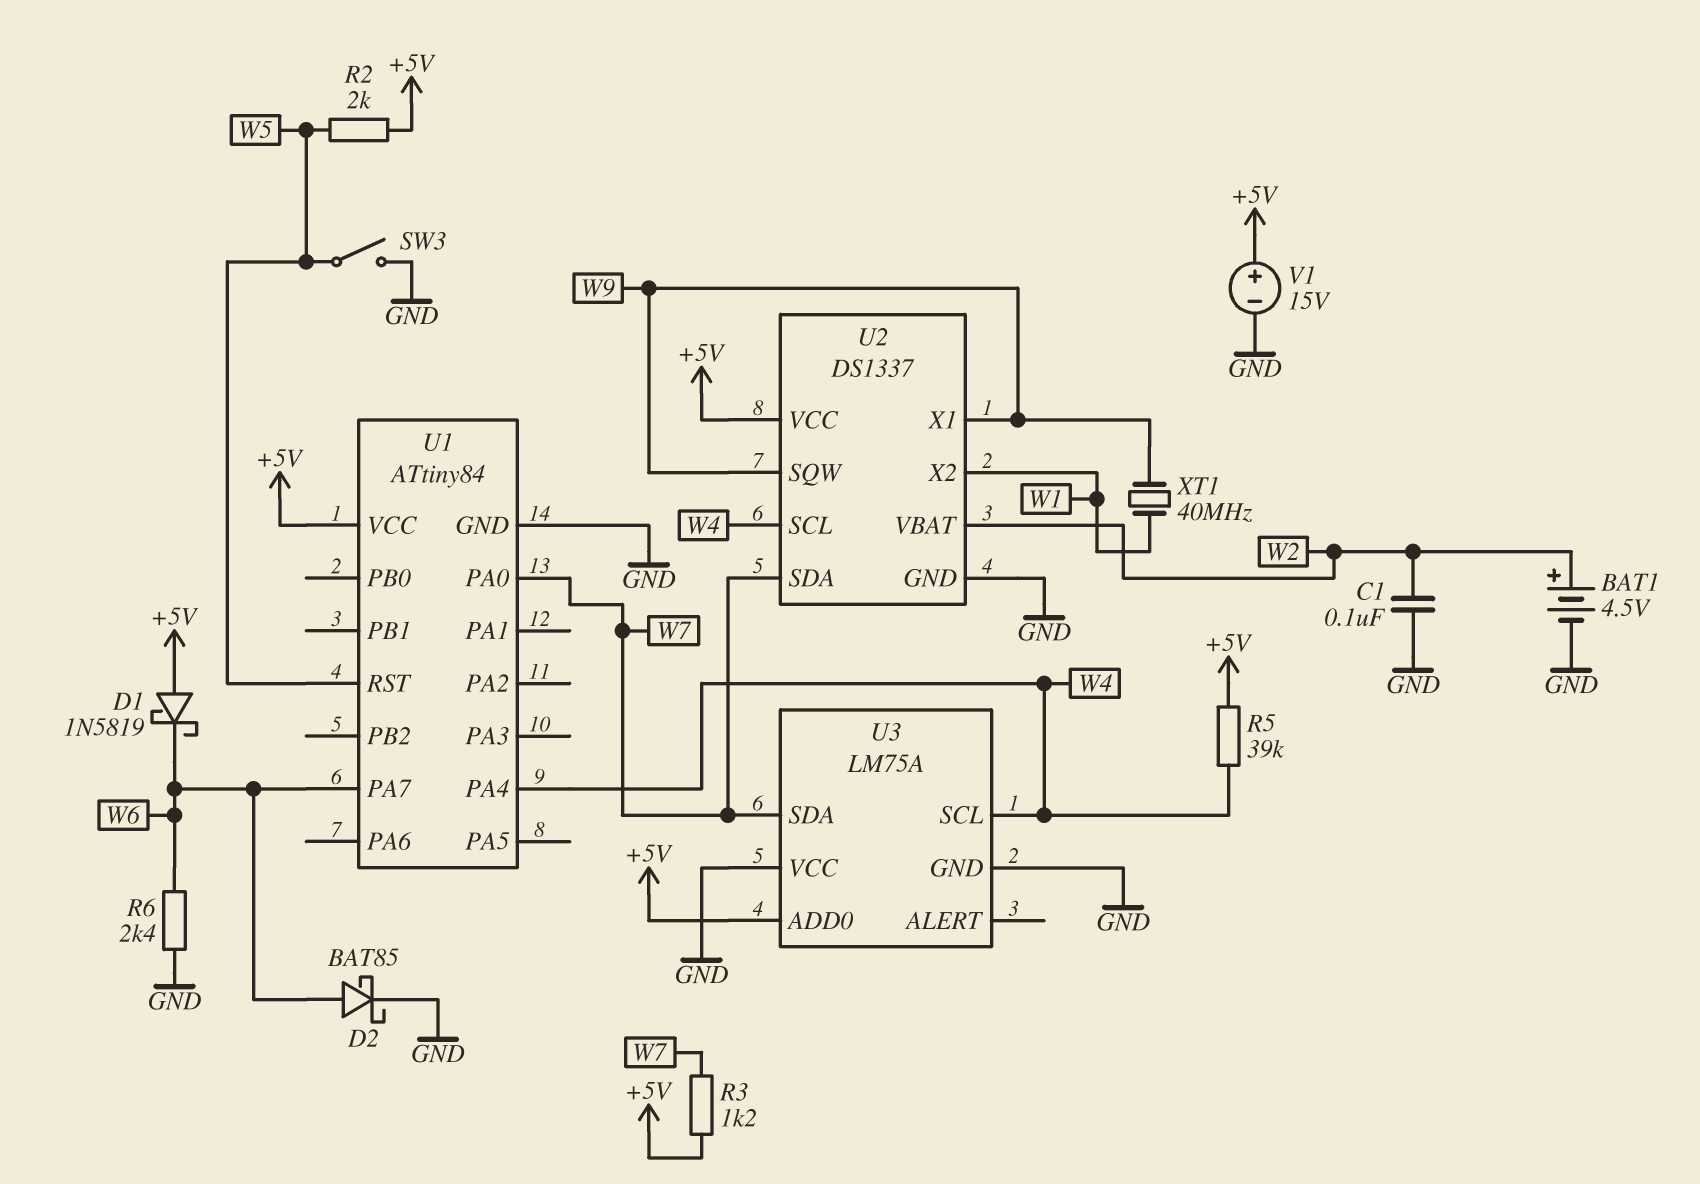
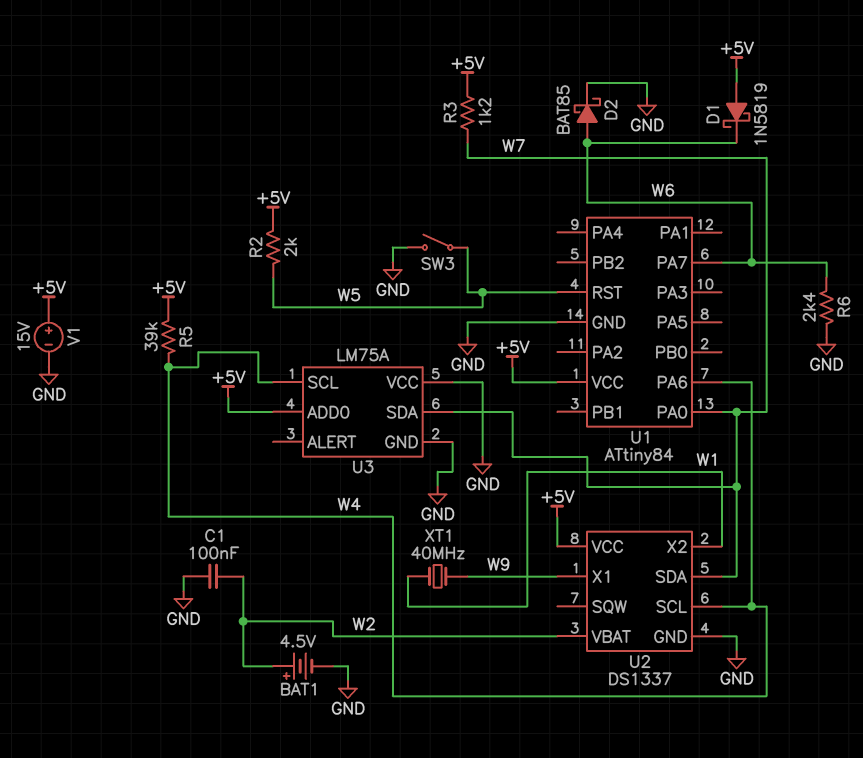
U1 pin PA4: W4 -> none
U1 pin PA6: none -> W4
U2 pin SQW: W9 -> none

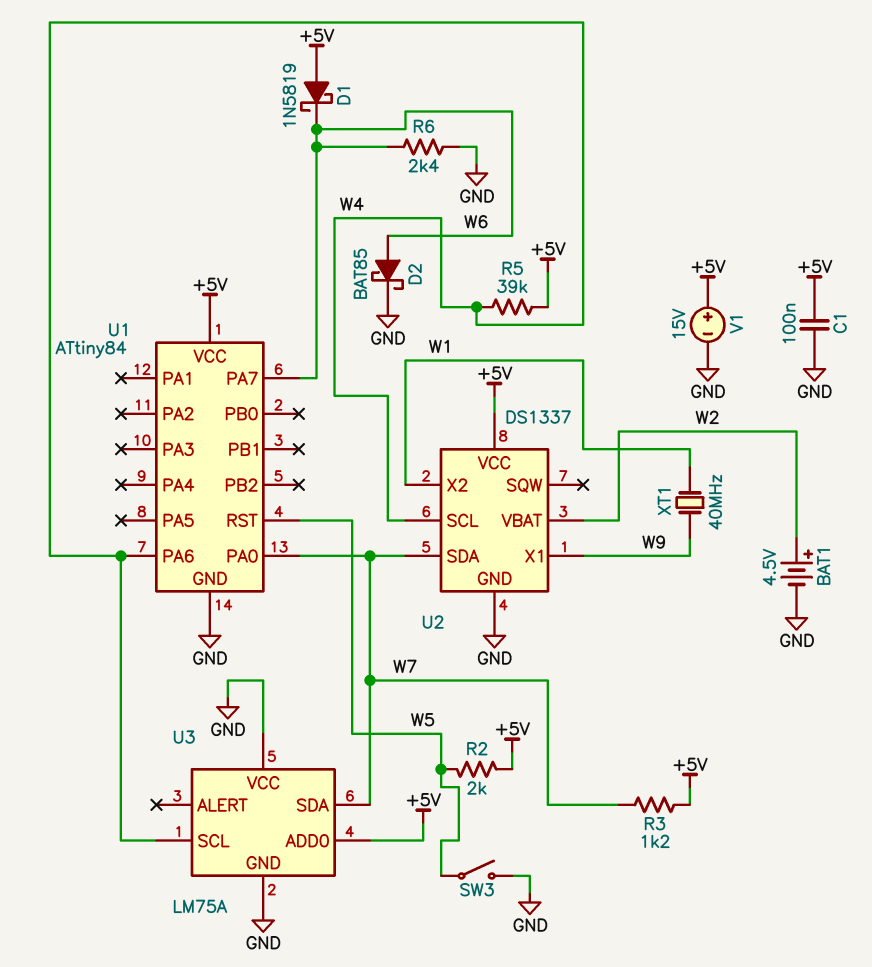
C1: 100nF (GND, W2) -> 100nF (+5V, GND)

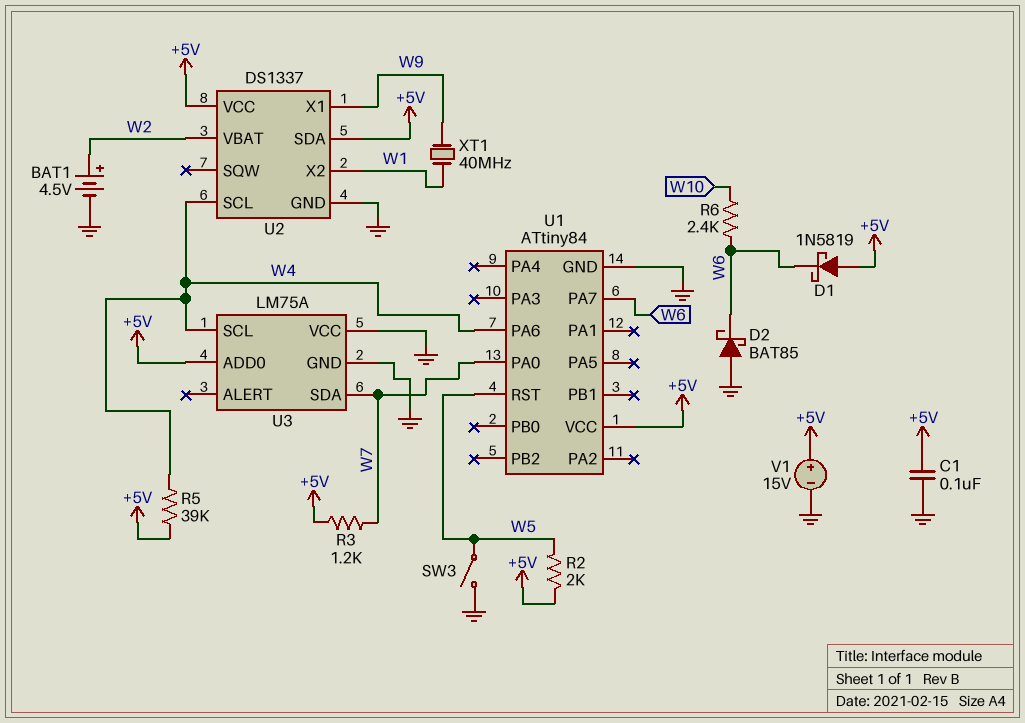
D2: schottky BAT85 (A W6, K GND) -> schottky BAT85 (A GND, K W6)
R6: 2.4k (GND, W6) -> 2.4k (W6, W10)
U2 pin SDA: W7 -> +5V

